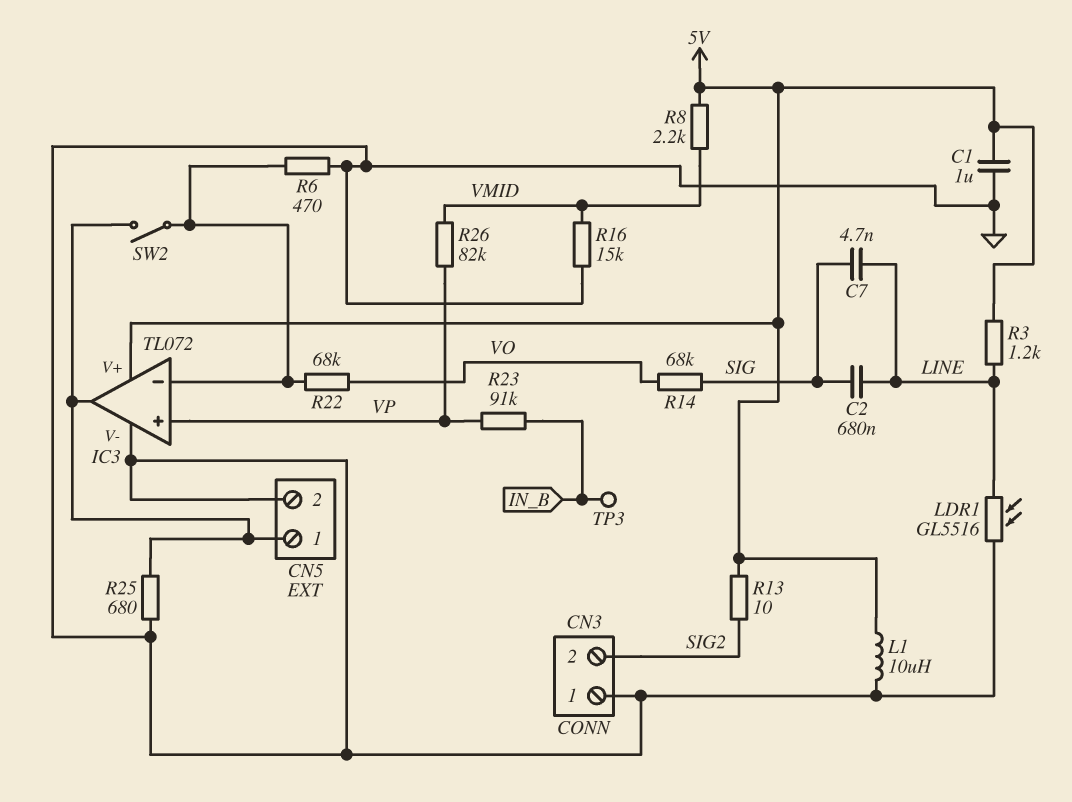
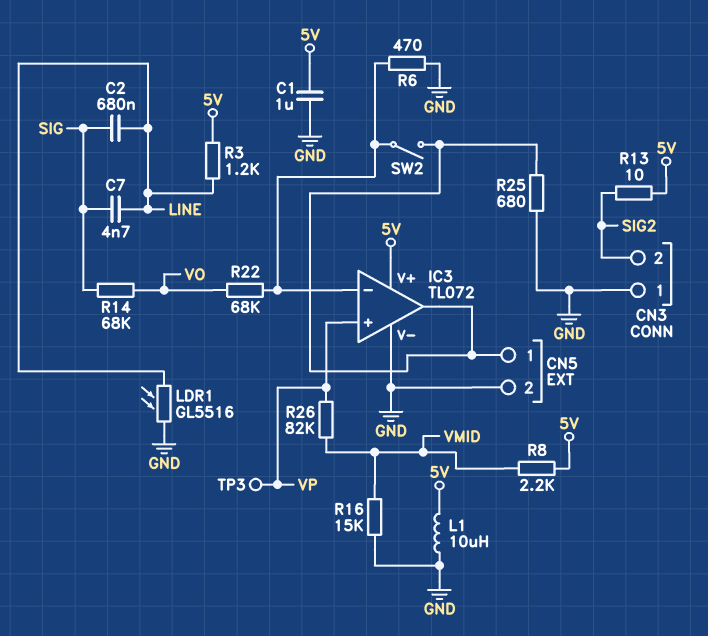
R23: 91k (IN_B, VP) -> none
TP3: test point (IN_B) -> test point (VP)

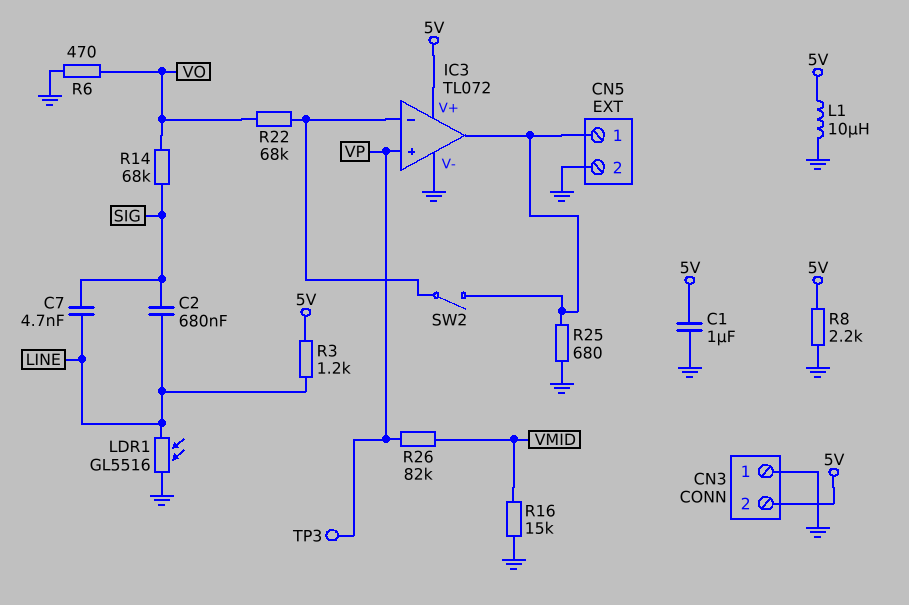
CN3 pin 2: SIG2 -> 5V
R6: 470 (GND, IC3/in-) -> 470 (GND, VO)
R8: 2.2k (5V, VMID) -> 2.2k (5V, GND)
R13: 10 (5V, SIG2) -> none

